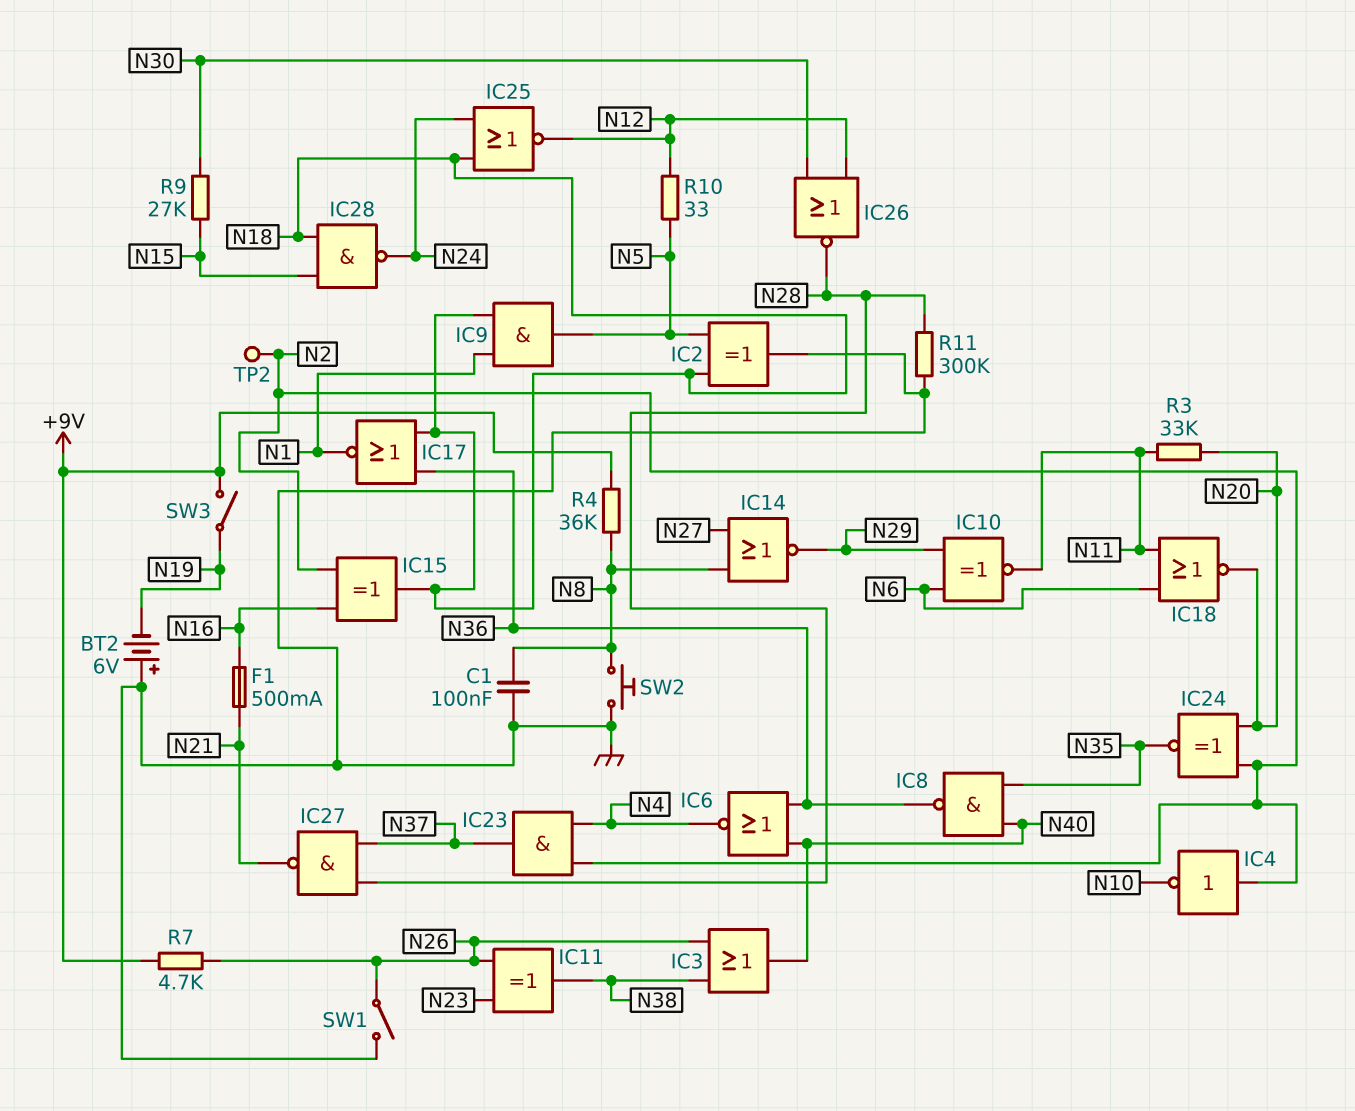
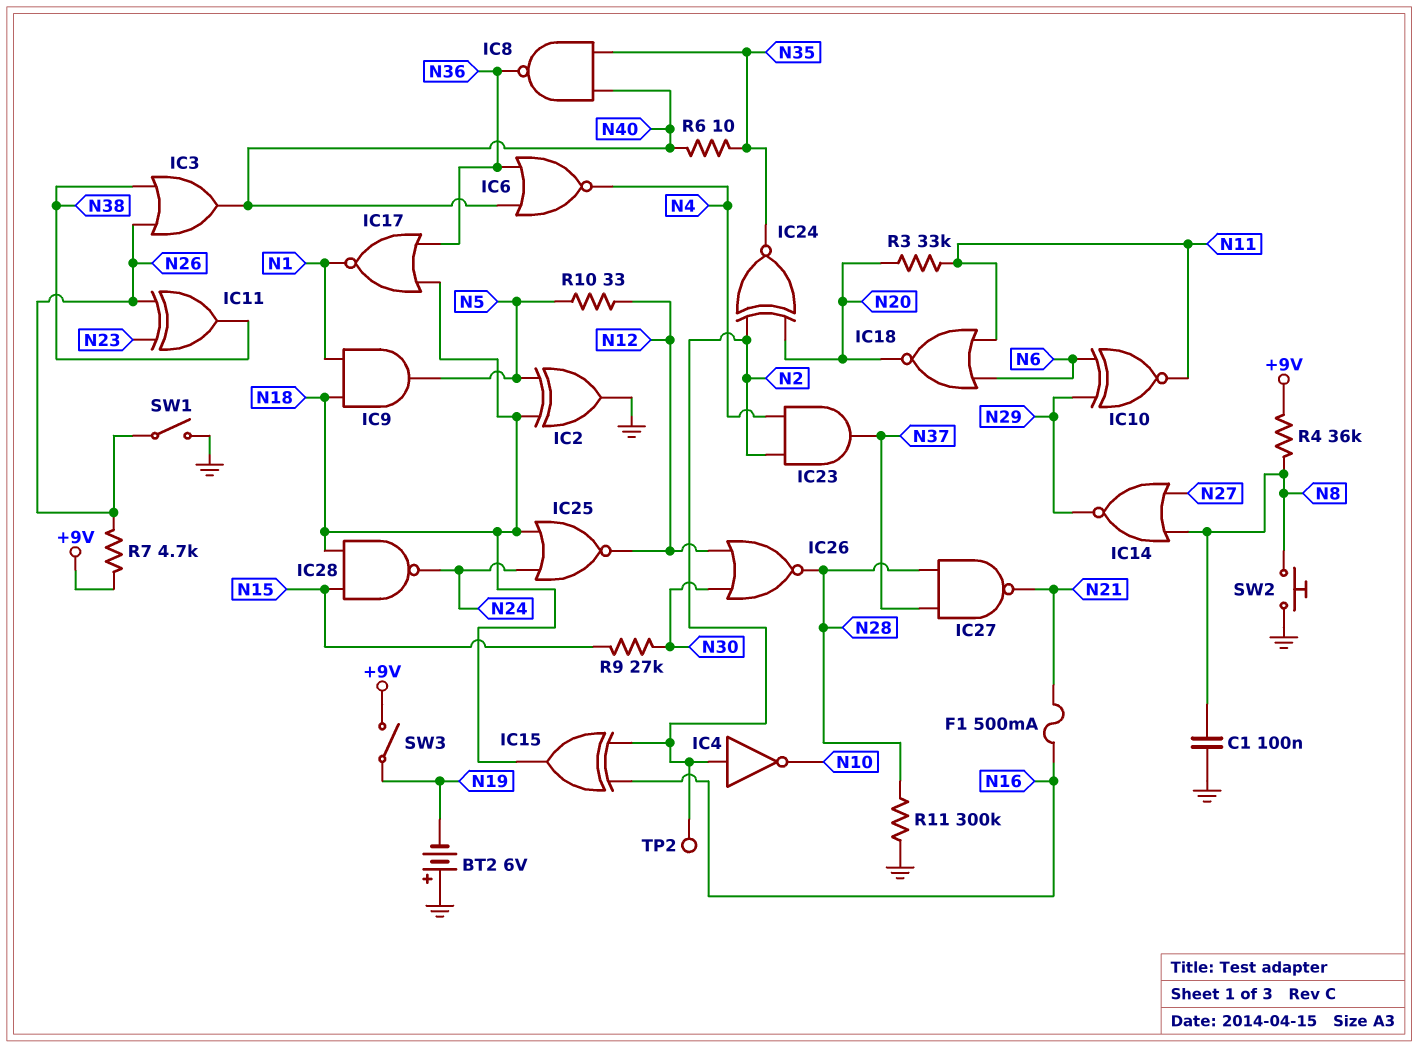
R6: none -> 10 (N35, N40)

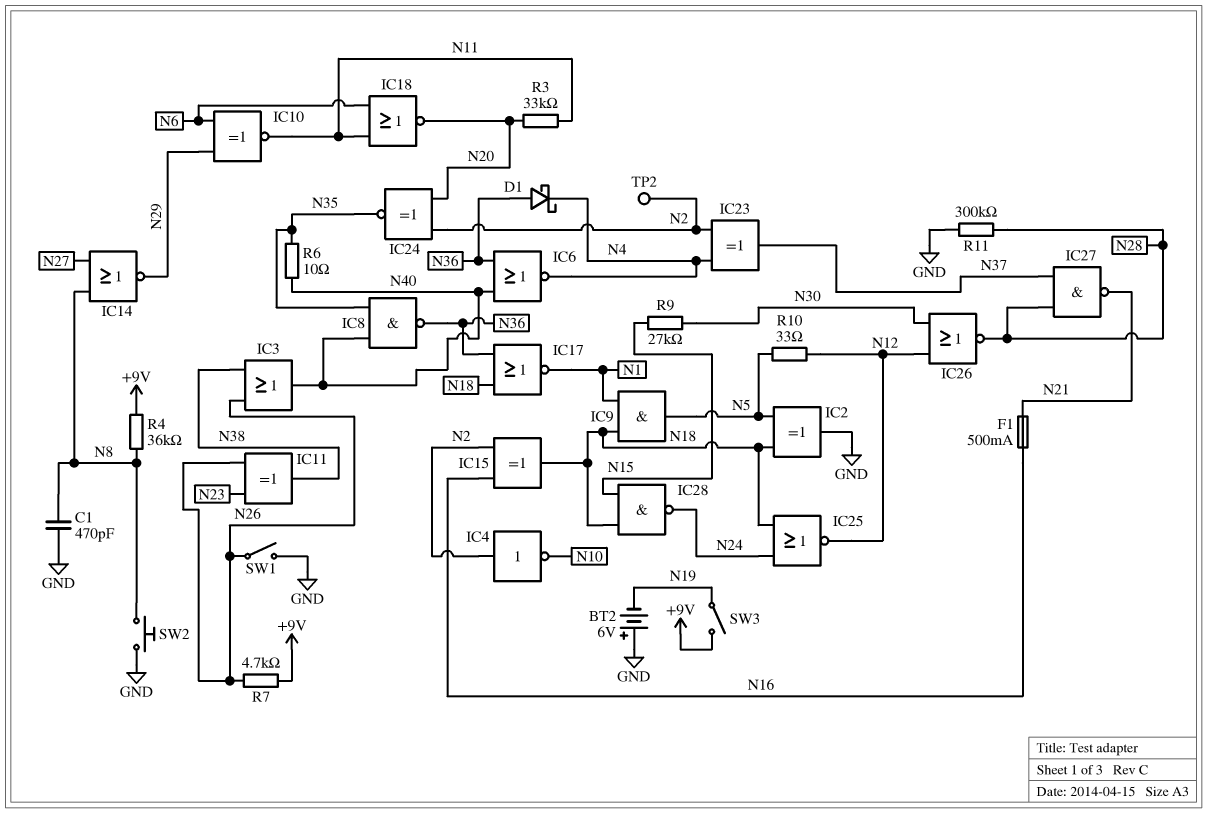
C1: 100nF (GND, N8) -> 470pF (GND, N8)
D1: none -> schottky (A N36, K N4)
IC23: AND (in N2, in N4, out N37) -> XOR (in N2, in N4, out N37)

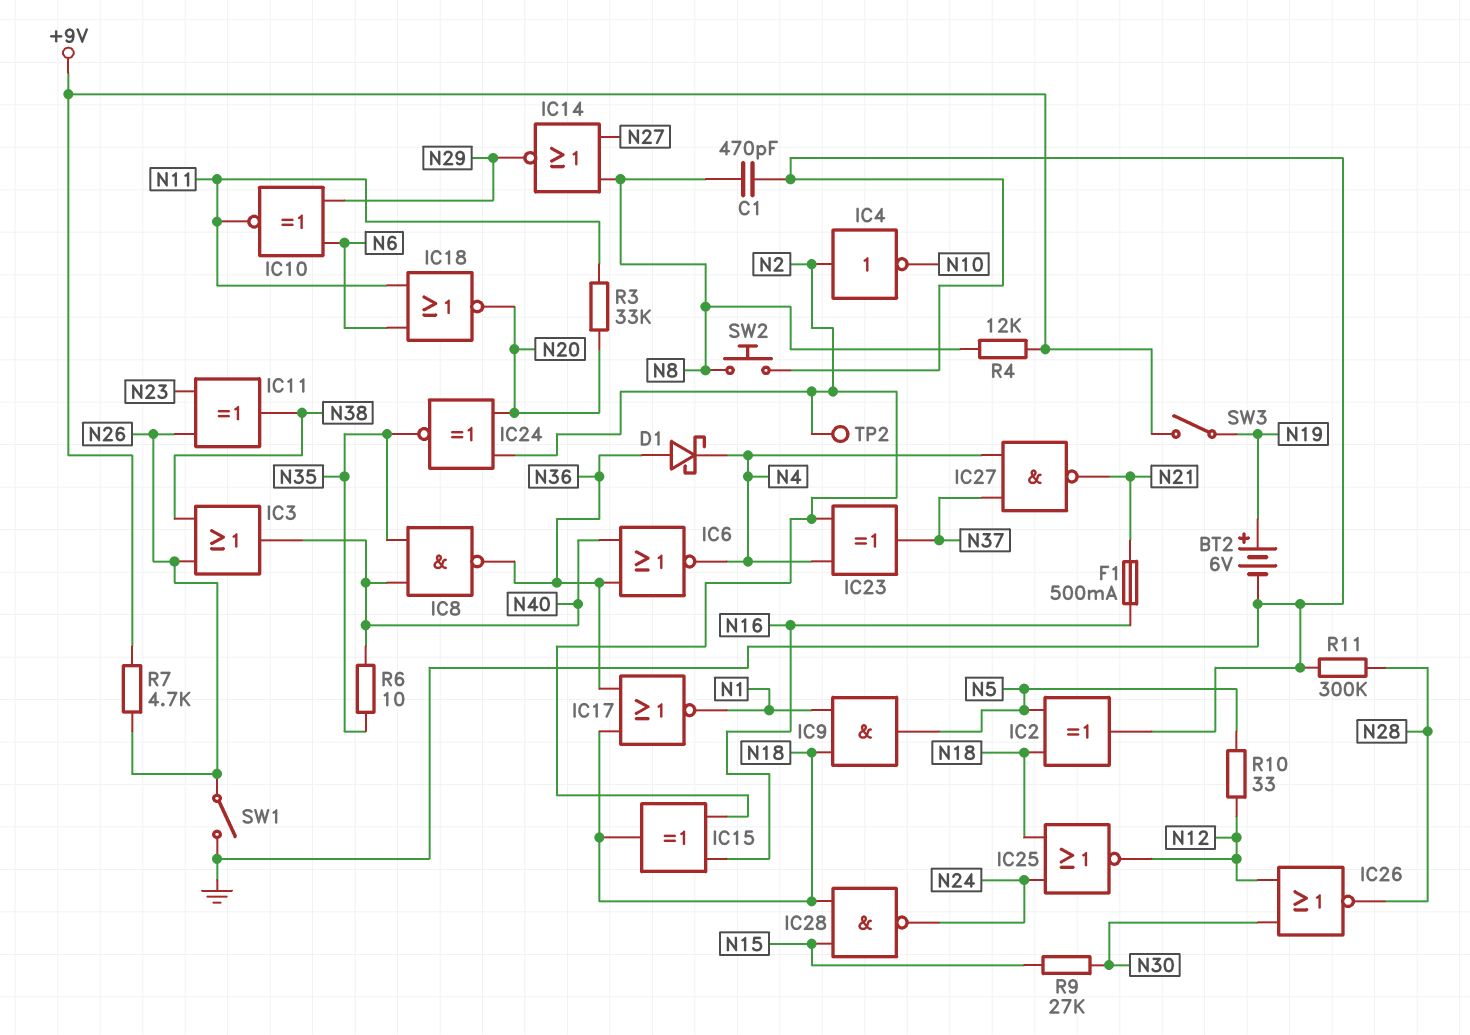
BT2: 6V (plus GND, minus N19) -> 6V (plus N19, minus GND)
IC27: NAND (in N28, in N37, out N21) -> NAND (in N4, in N37, out N21)
R4: 36k (+9V, N8) -> 12k (+9V, N8)

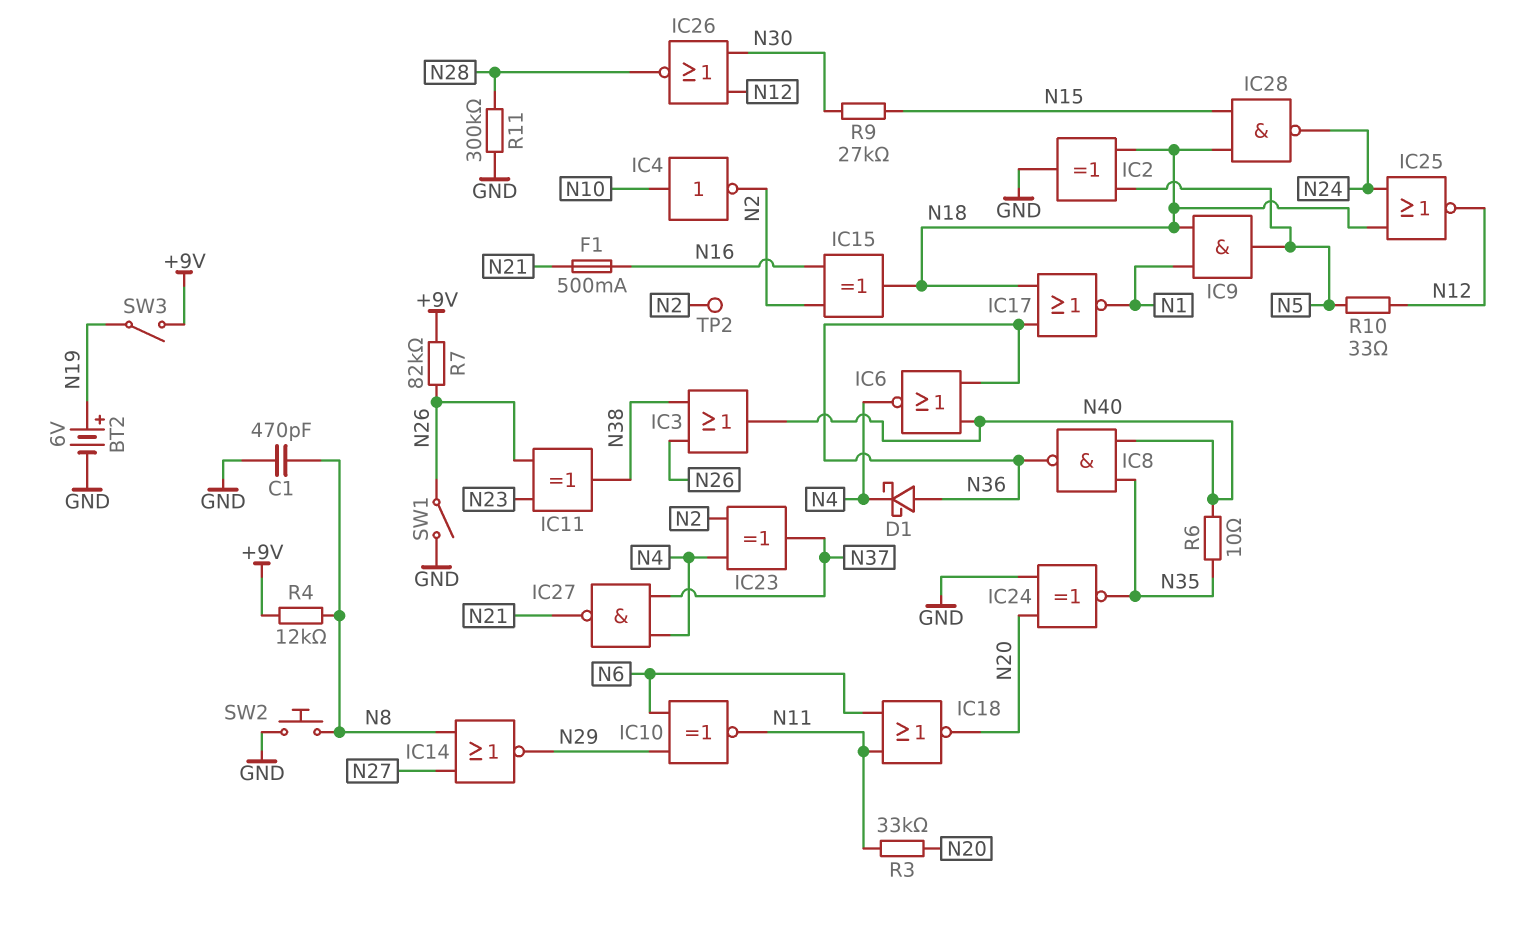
IC4: NOT (in N2, out N10) -> NOT (in N10, out N2)
IC24: XNOR (in N2, in N20, out N35) -> XNOR (in GND, in N20, out N35)
R7: 4.7k (+9V, N26) -> 82k (+9V, N26)

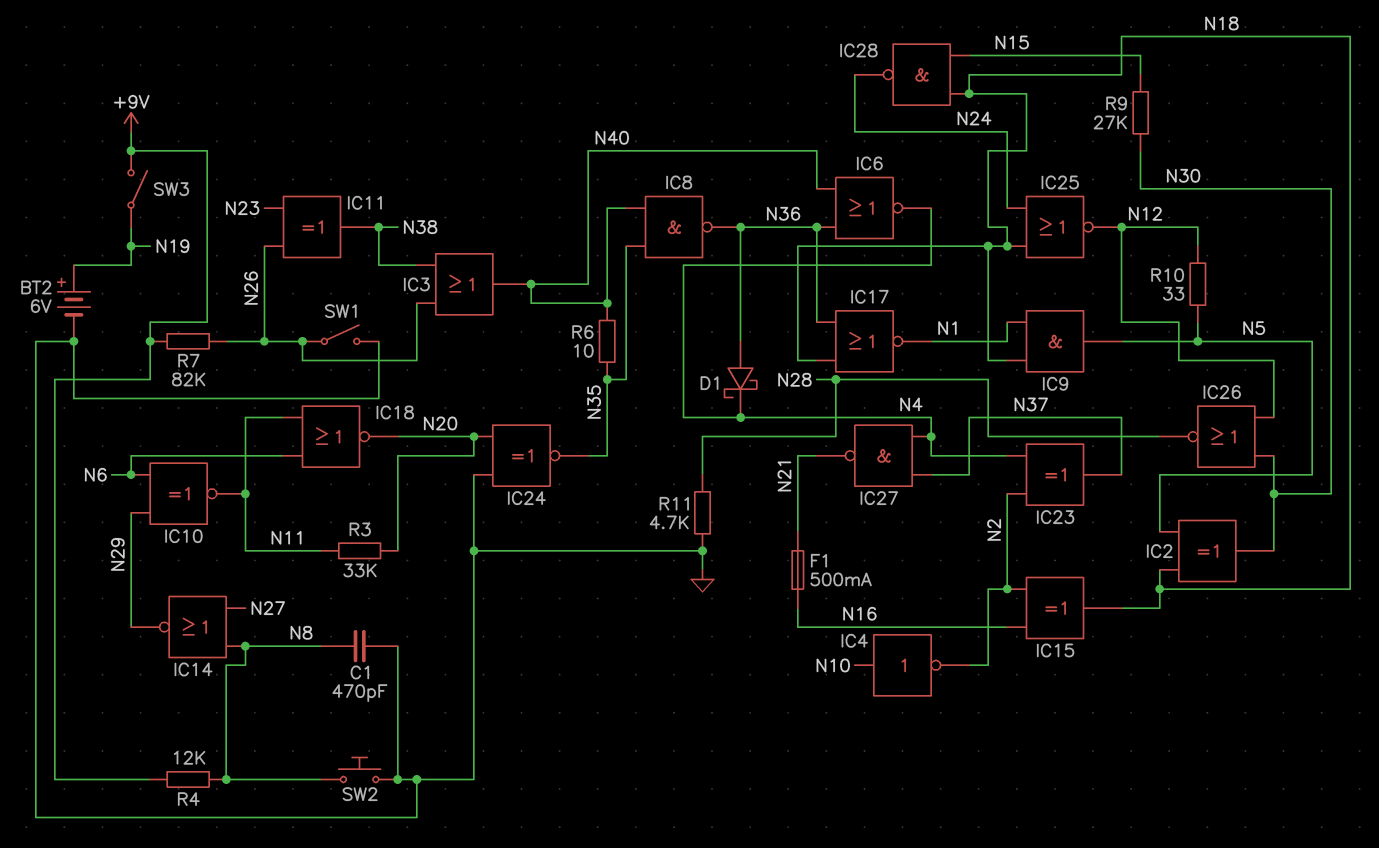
IC2: XOR (in N5, in N18, out GND) -> XOR (in N5, in N18, out N30)
R11: 300k (GND, N28) -> 4.7k (GND, N28)
TP2: test point (N2) -> none

